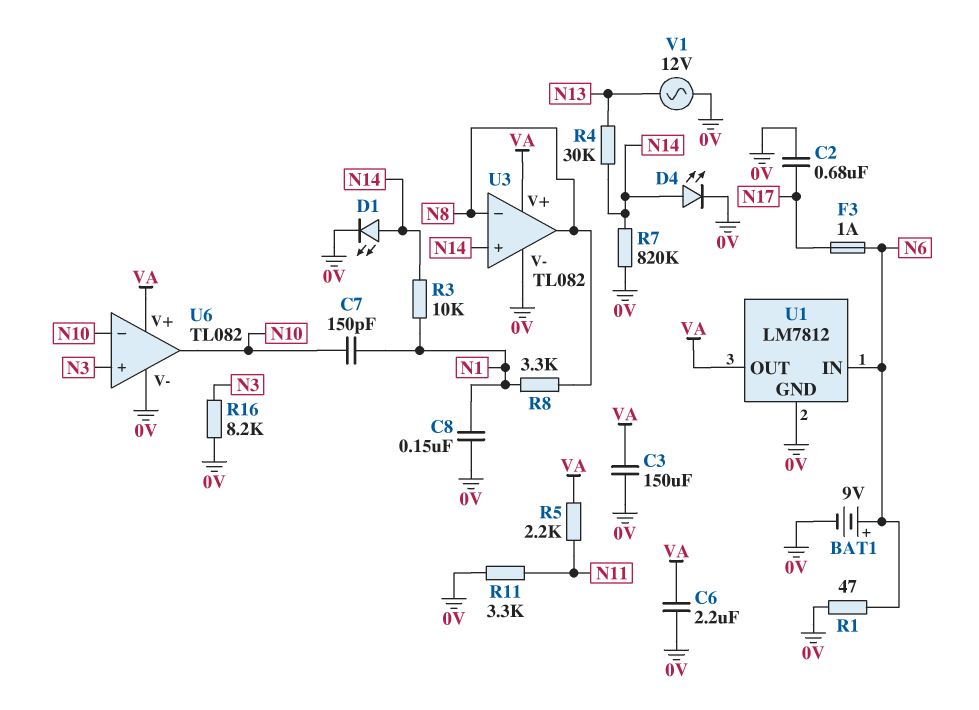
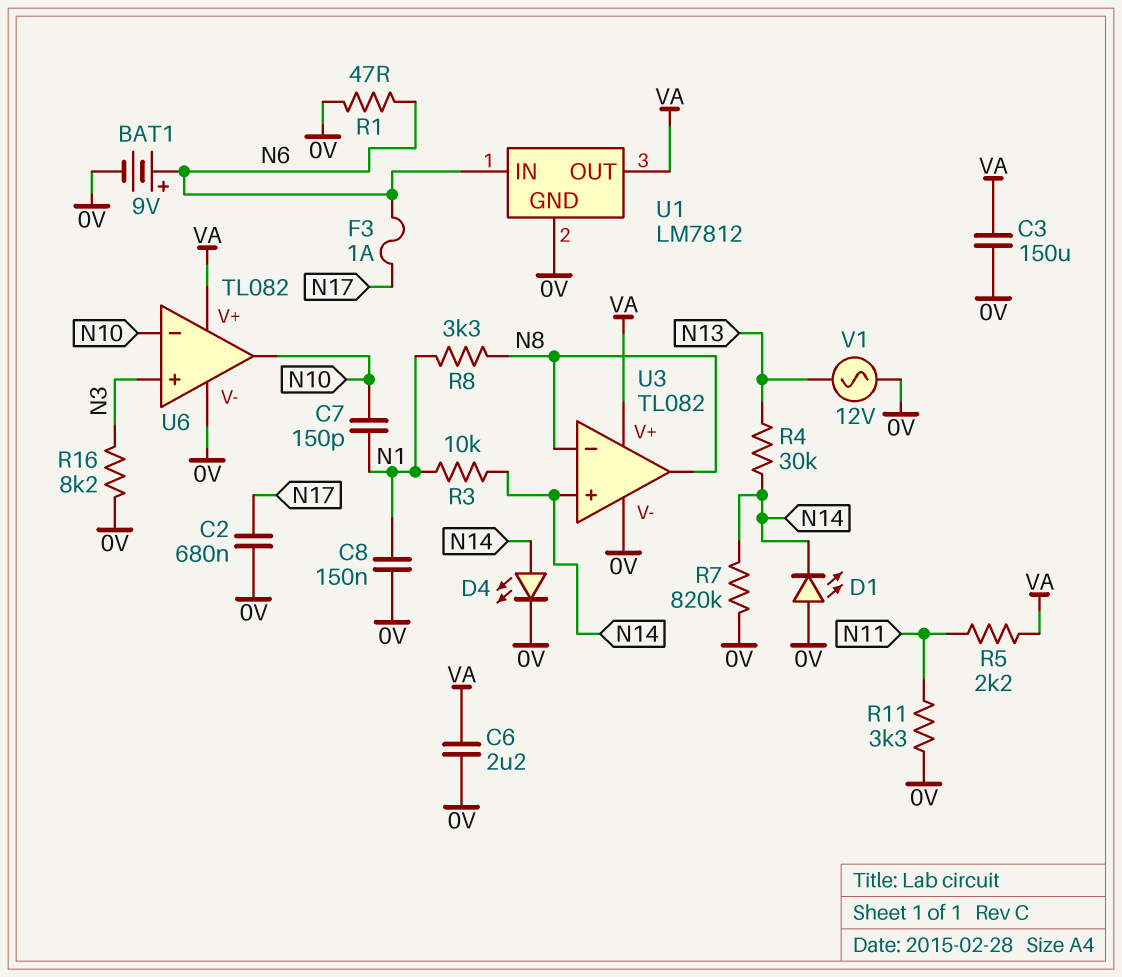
D1: LED (A N14, K 0V) -> LED (A 0V, K N14)

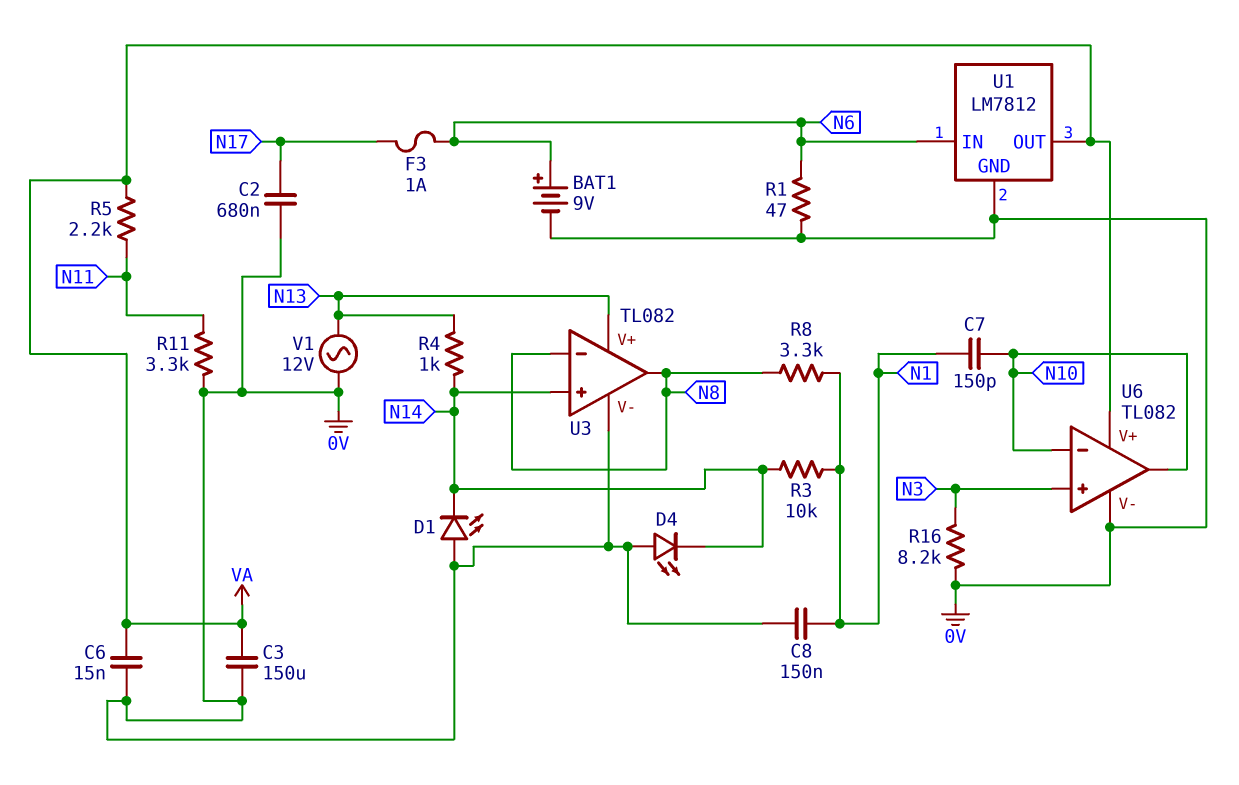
C6: 2.2uF (0V, VA) -> 15nF (0V, VA)
D4: LED (A N14, K 0V) -> LED (A 0V, K N14)
R4: 30k (N13, N14) -> 1k (N13, N14)
R7: 820k (0V, N14) -> none
U3 pin V+: VA -> N13

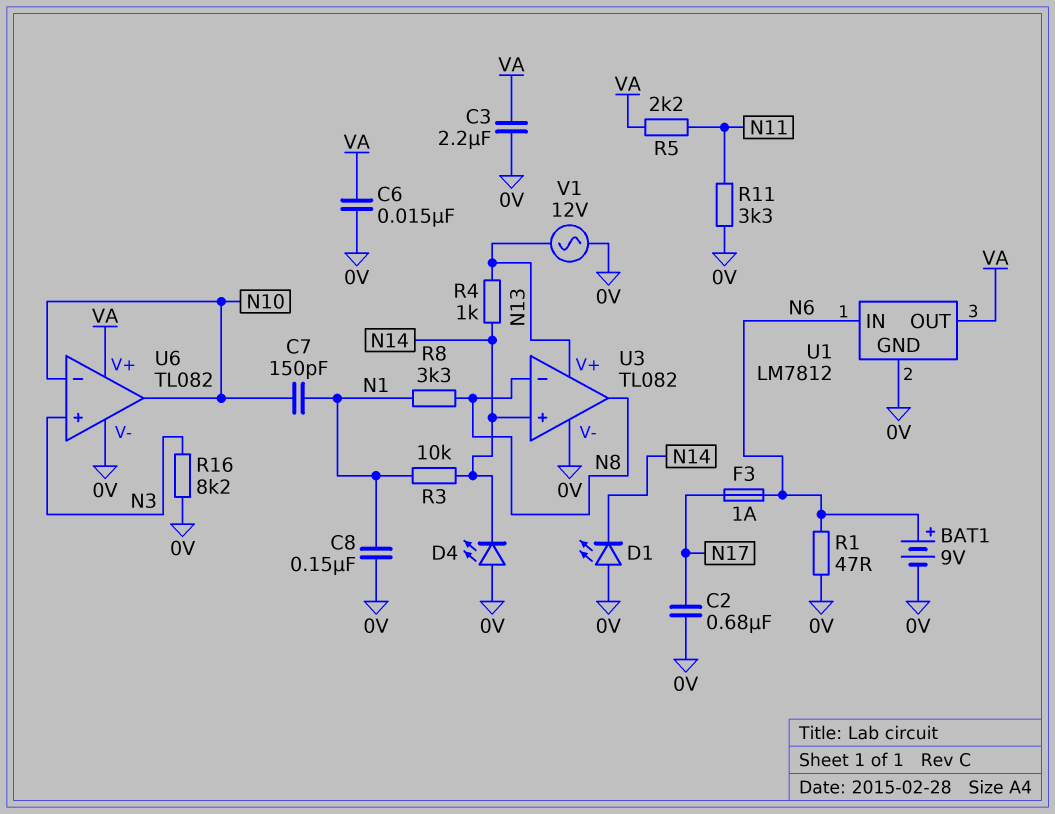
C3: 150uF (0V, VA) -> 2.2uF (0V, VA)

